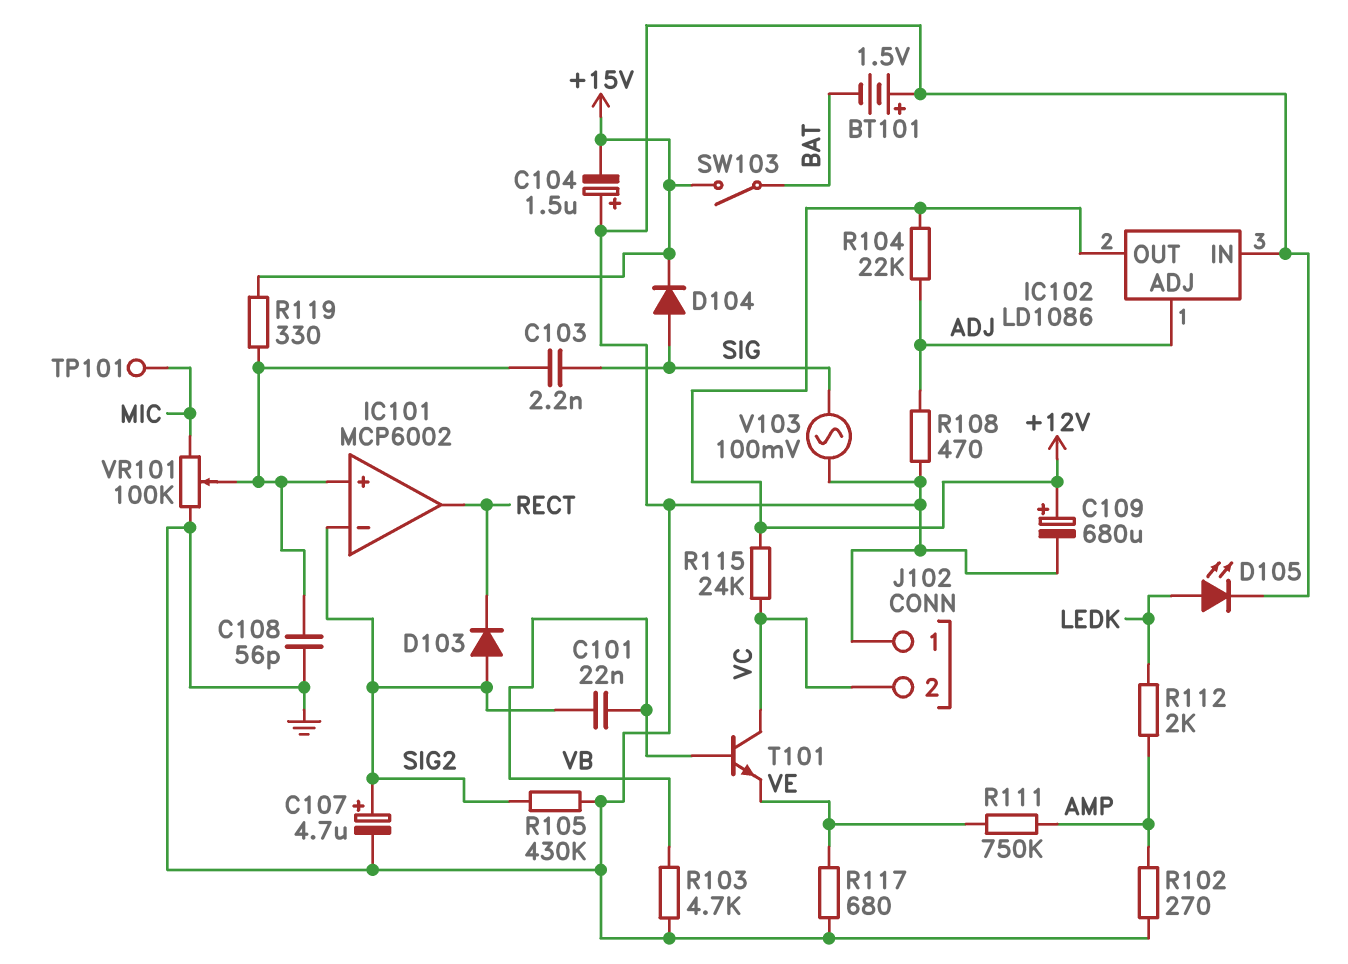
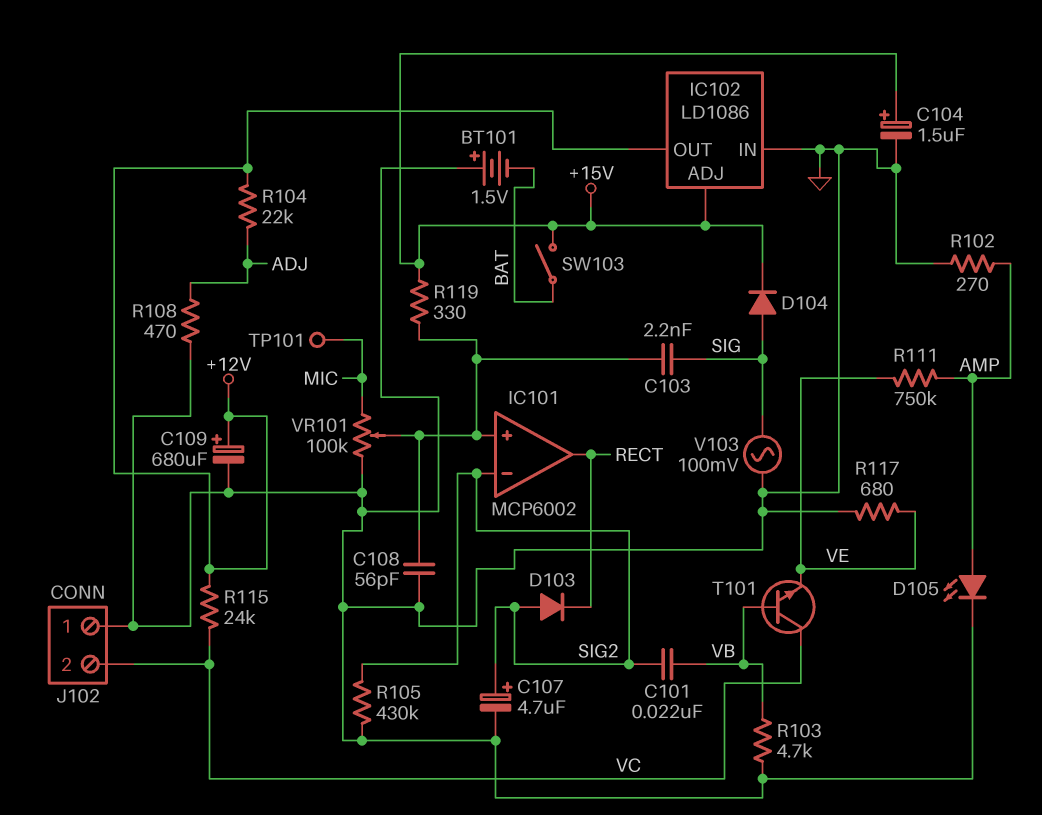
C104: 1.5uF (plus GND, minus +15V) -> 1.5uF (plus +15V, minus GND)
D105: LED (A LEDK, K GND) -> LED (A AMP, K GND)
IC102 pin ADJ: ADJ -> +15V
R112: 2k (AMP, LEDK) -> none

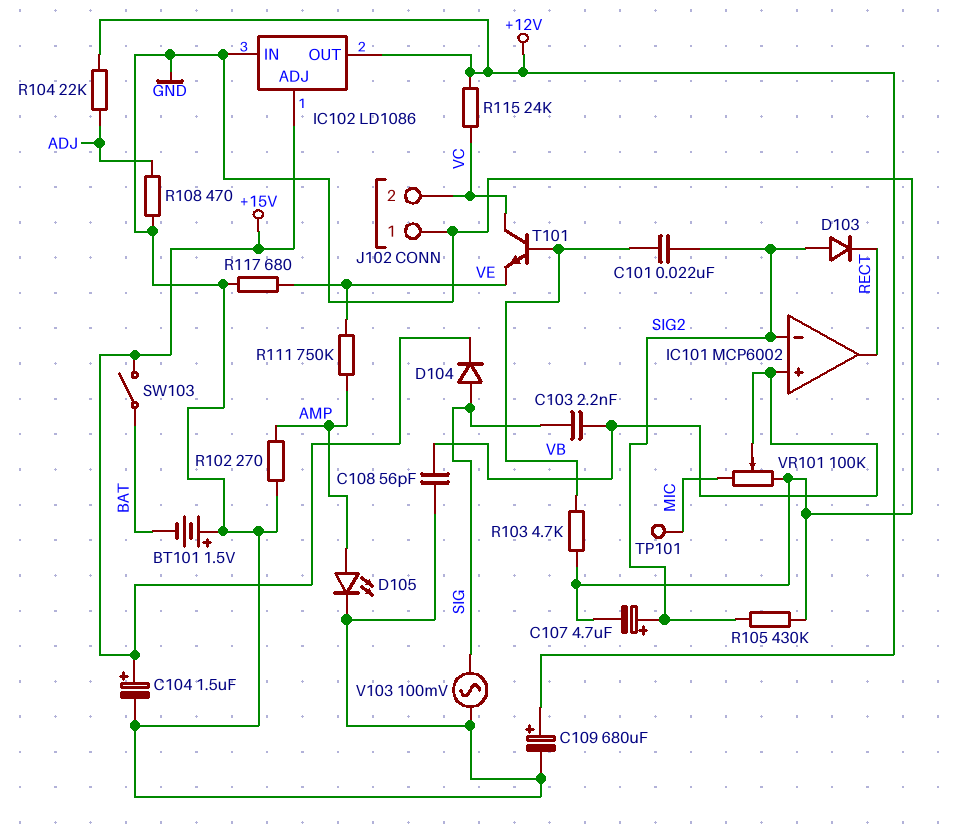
R119: 330 (+15V, IC101/in+) -> none

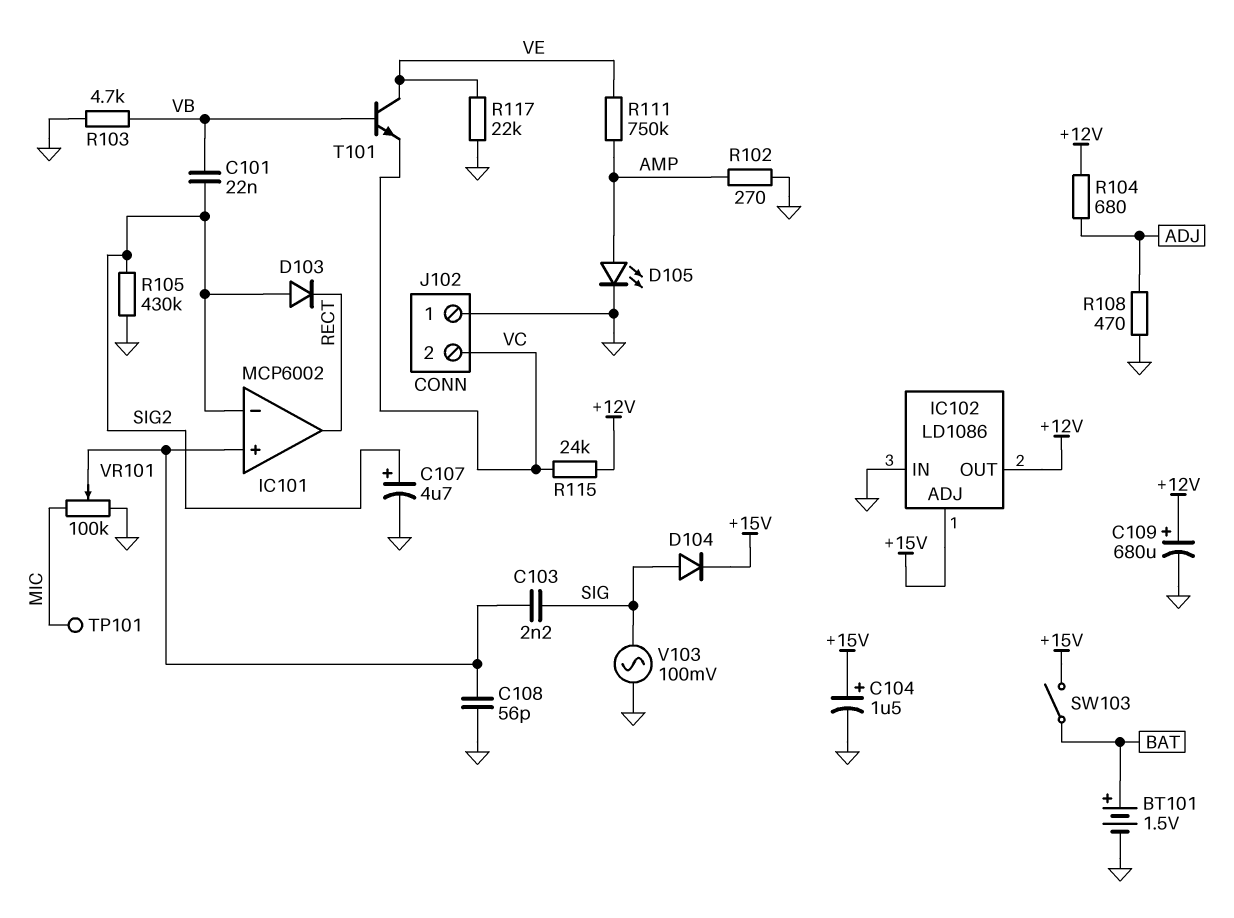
BT101: 1.5V (plus GND, minus BAT) -> 1.5V (plus BAT, minus GND)
R104: 22k (+12V, ADJ) -> 680 (+12V, ADJ)
R117: 680 (GND, VE) -> 22k (GND, VE)
T101: NPN (B VB, C VC, E VE) -> NPN (B VB, C VE, E VC)

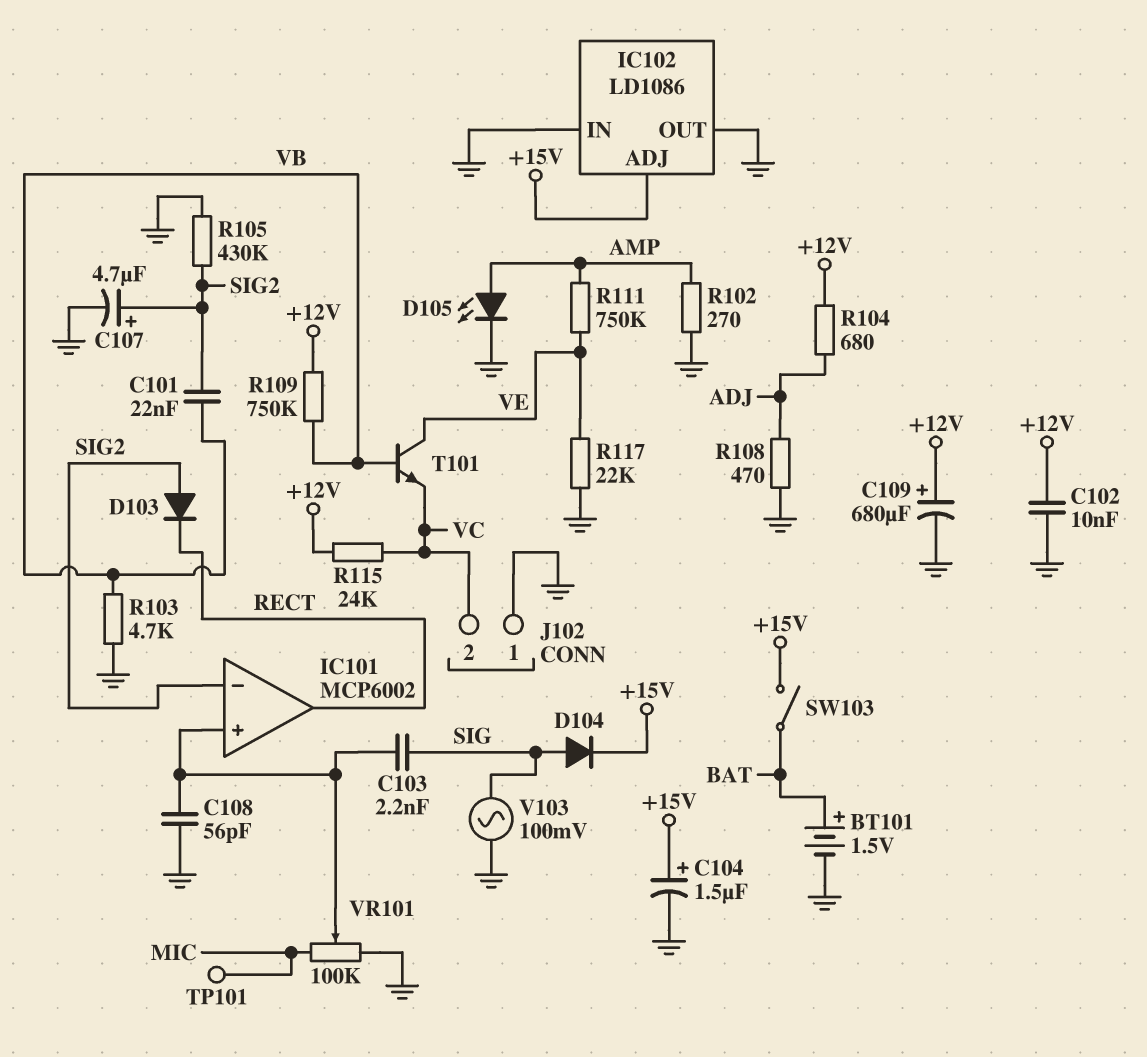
C102: none -> 10nF (+12V, GND)
IC102 pin OUT: +12V -> GND
R109: none -> 750k (+12V, VB)

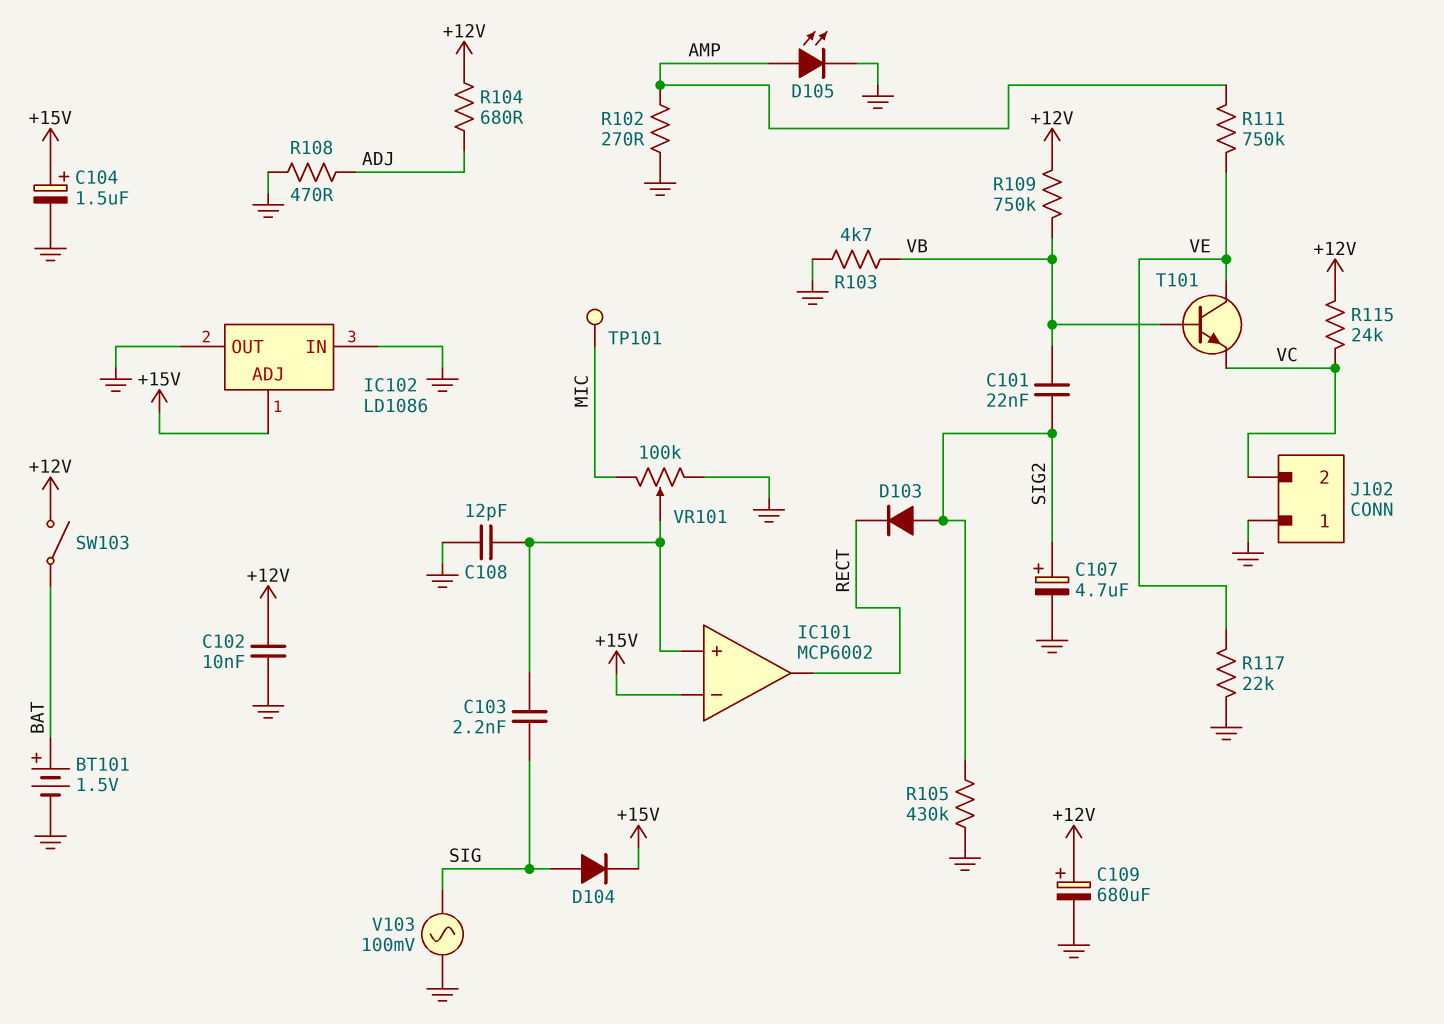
C108: 56pF (GND, IC101/in+) -> 12pF (GND, IC101/in+)
IC101 pin in-: SIG2 -> +15V
SW103: switch (+15V, BAT) -> switch (+12V, BAT)

